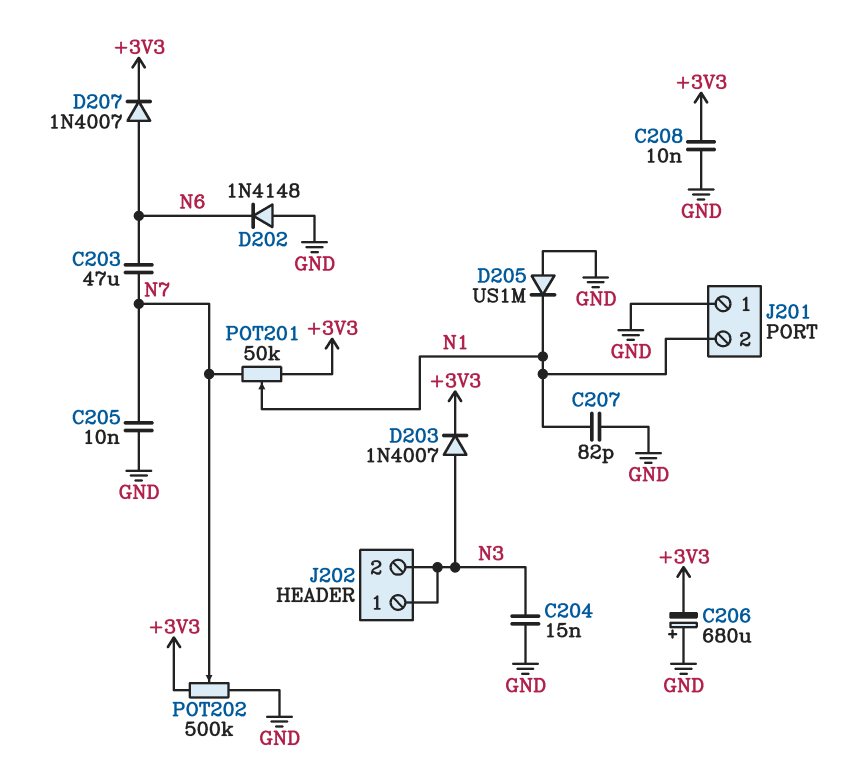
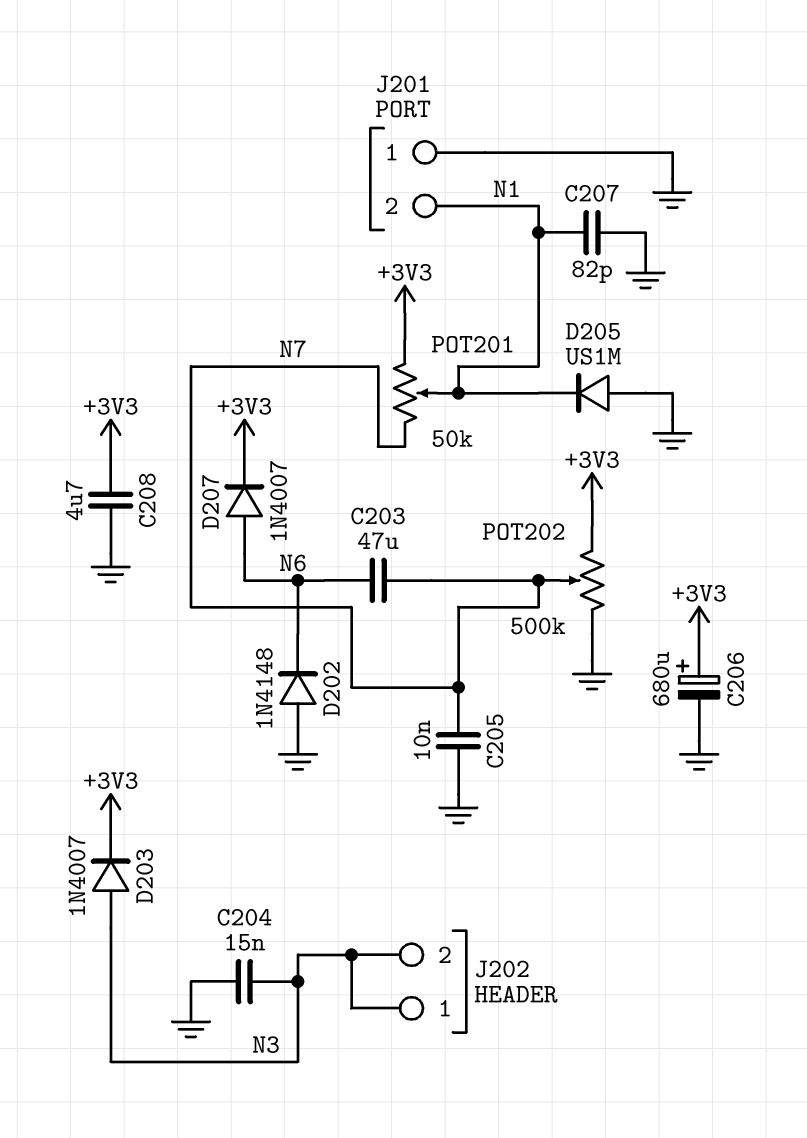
C206: 680uF (plus GND, minus +3V3) -> 680uF (plus +3V3, minus GND)
C208: 10nF (+3V3, GND) -> 4.7uF (+3V3, GND)

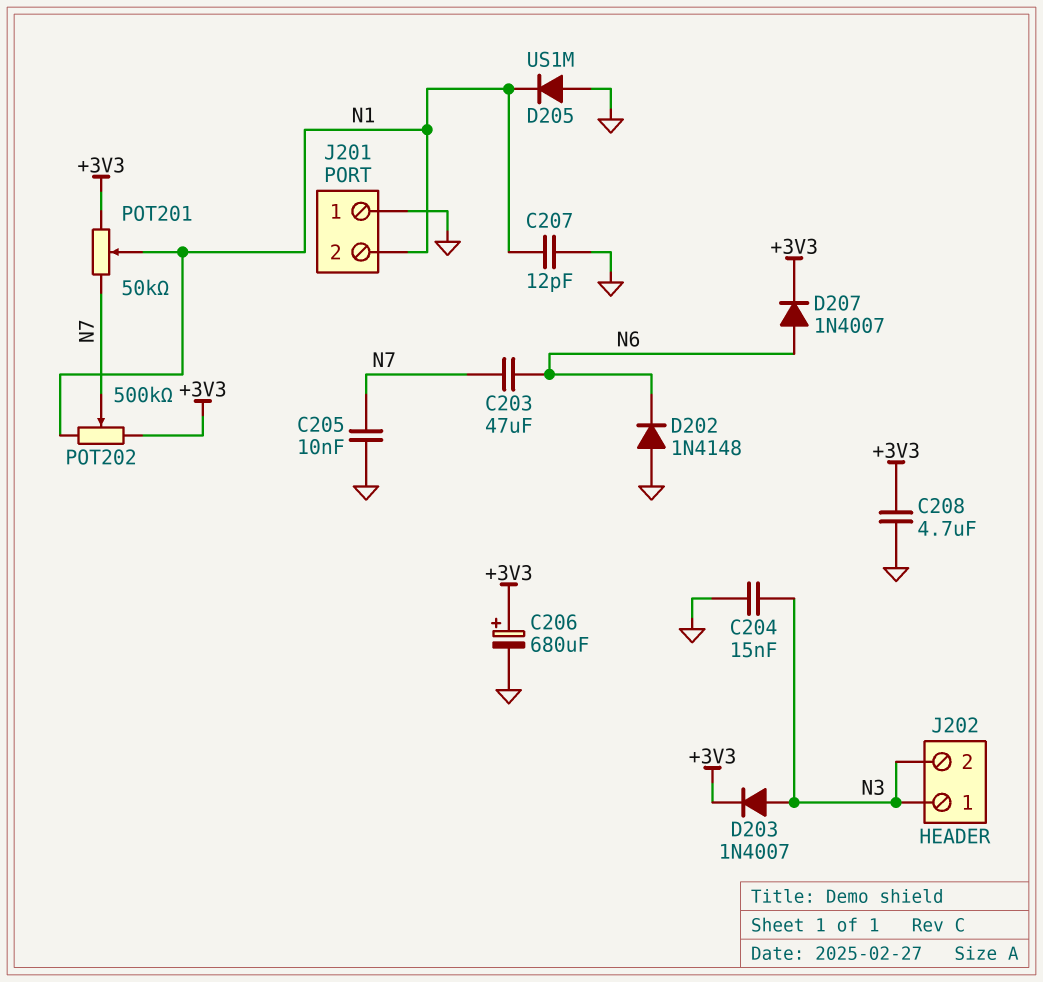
C207: 82pF (GND, N1) -> 12pF (GND, N1)
POT202: 500k (+3V3, GND, wiper N7) -> 500k (+3V3, N1, wiper N7)

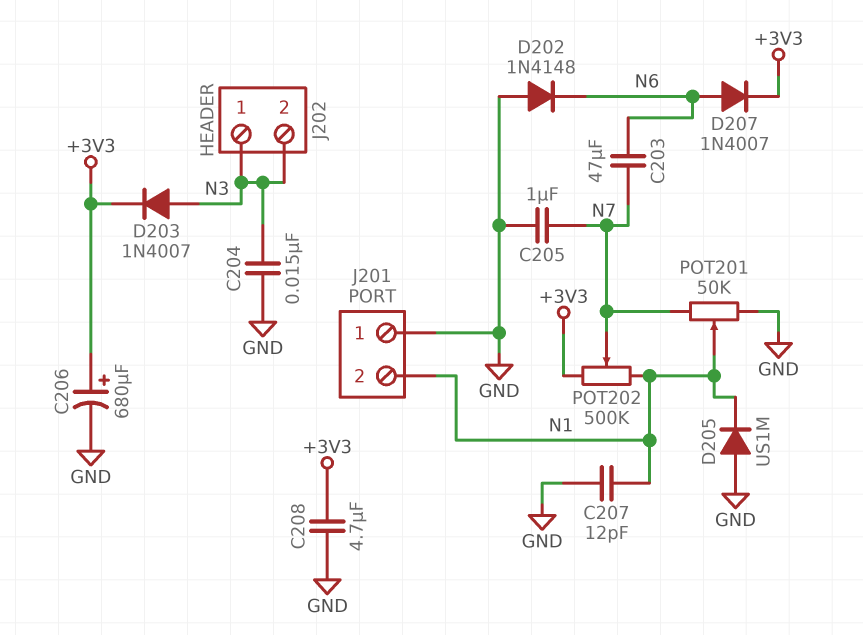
C205: 10nF (GND, N7) -> 1uF (GND, N7)
POT201: 50k (+3V3, N7, wiper N1) -> 50k (GND, N7, wiper N1)

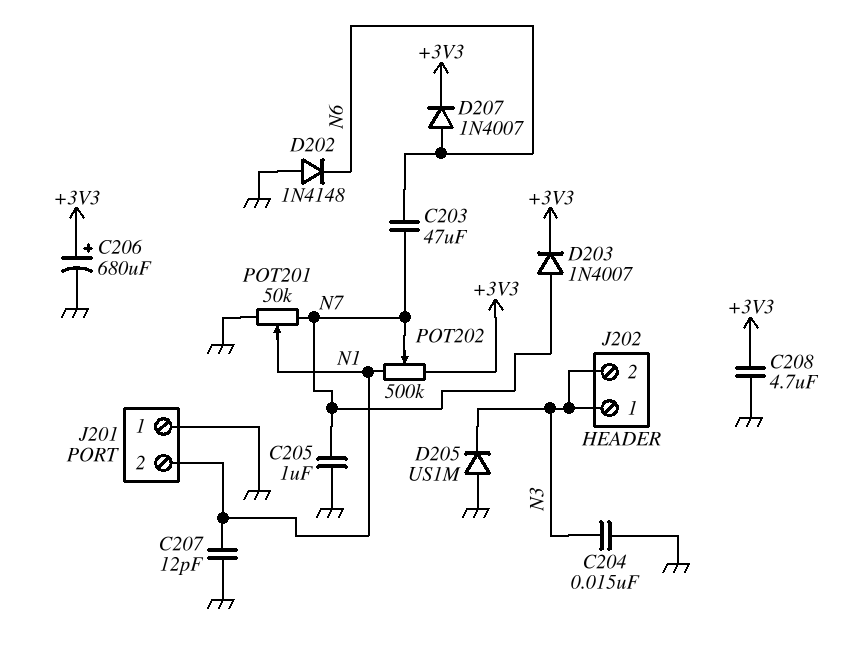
D203: diode 1N4007 (A N3, K +3V3) -> diode 1N4007 (A N7, K +3V3)
D205: diode US1M (A GND, K N1) -> diode US1M (A GND, K N3)

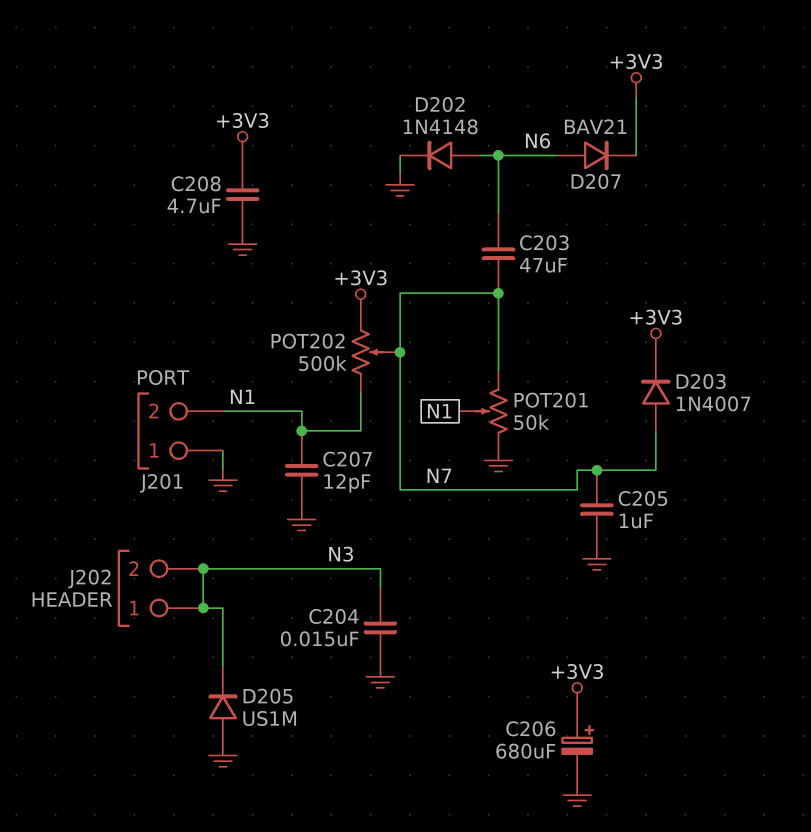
D202: diode 1N4148 (A GND, K N6) -> diode 1N4148 (A N6, K GND)
D207: diode 1N4007 (A N6, K +3V3) -> diode BAV21 (A N6, K +3V3)

